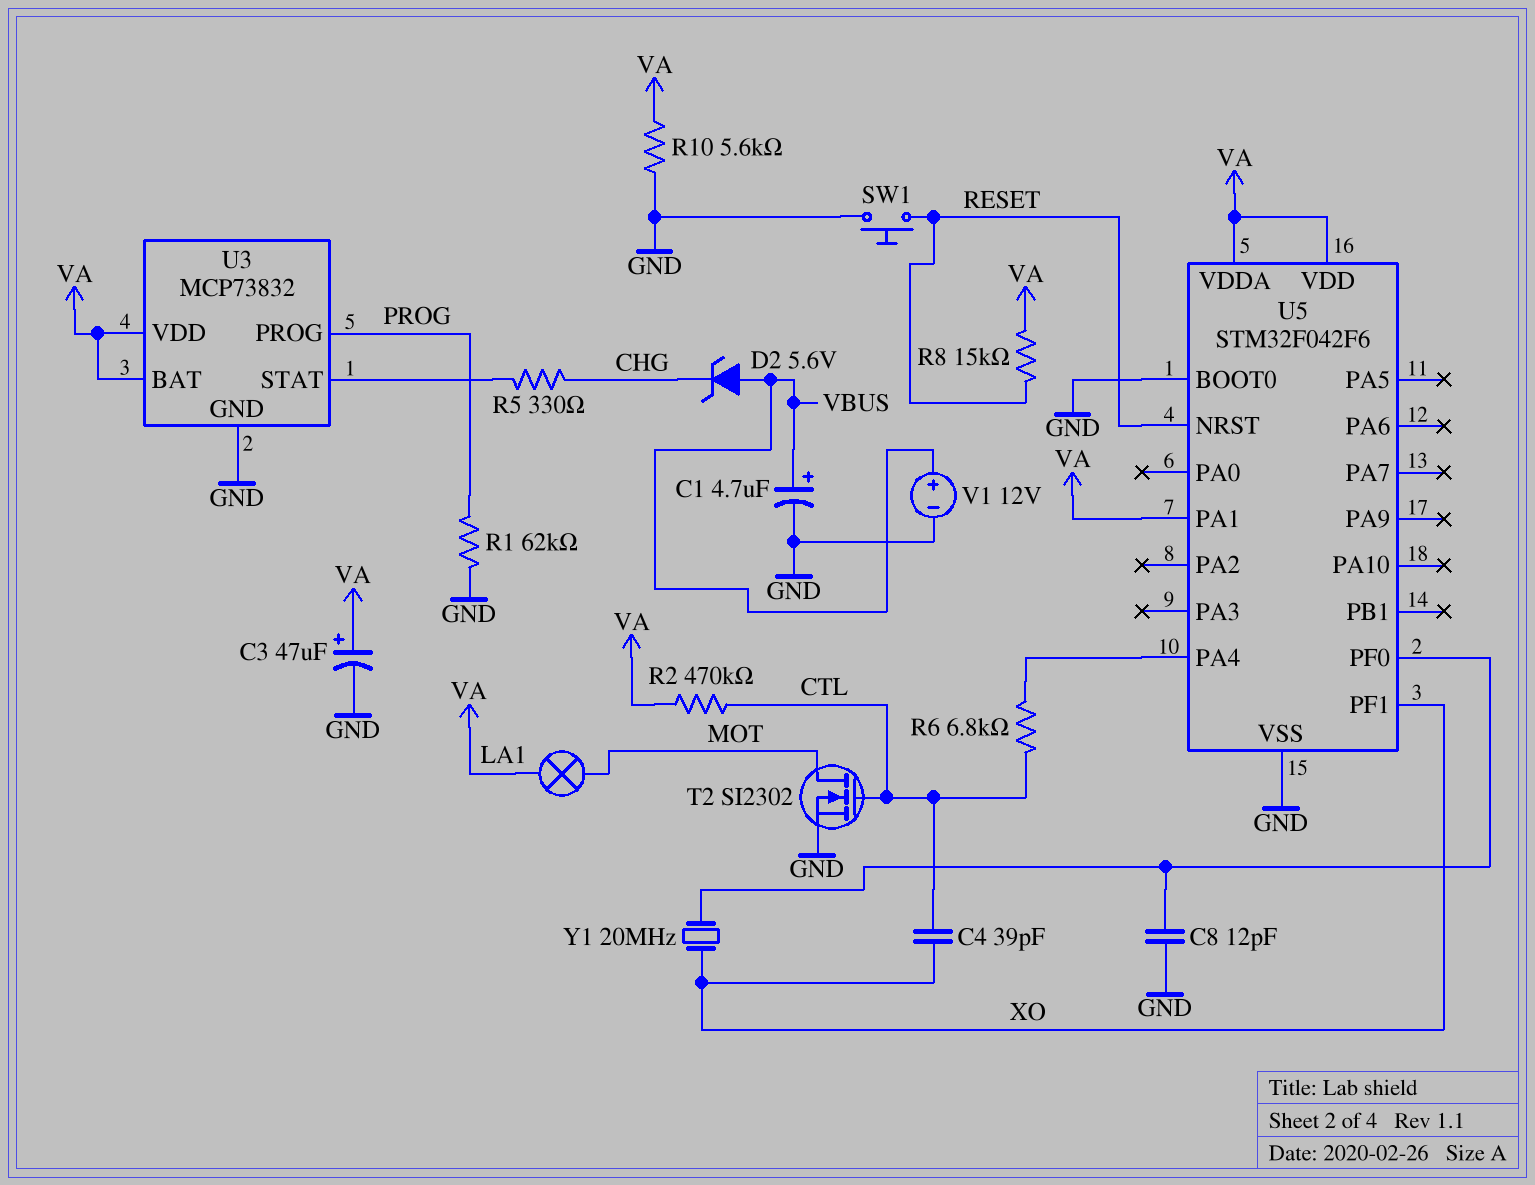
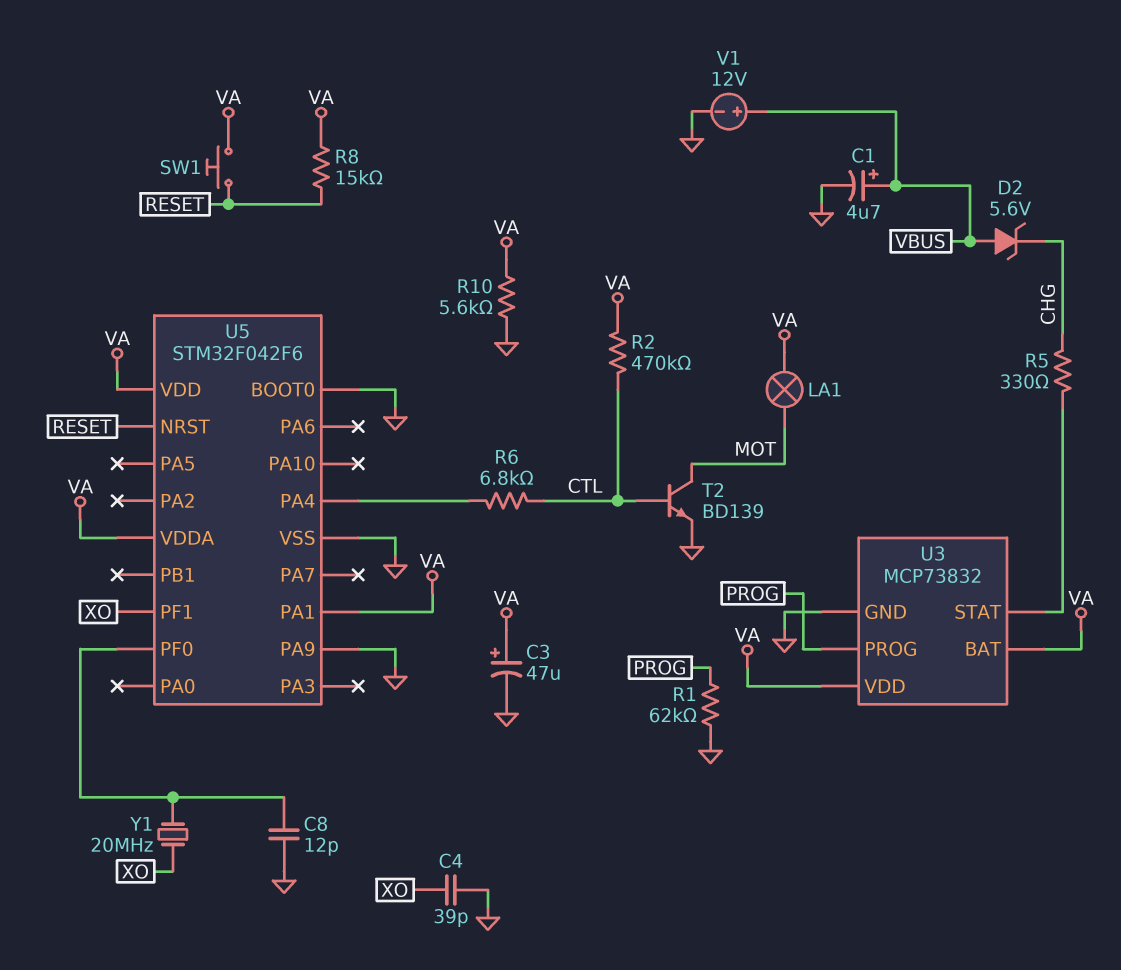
C4: 39pF (CTL, XO) -> 39pF (GND, XO)
SW1: button (GND, RESET) -> button (RESET, VA)
T2: NMOS SI2302 (G CTL, D MOT, S GND) -> NPN BD139 (B CTL, C MOT, E GND)
U5 pin PA9: none -> GND

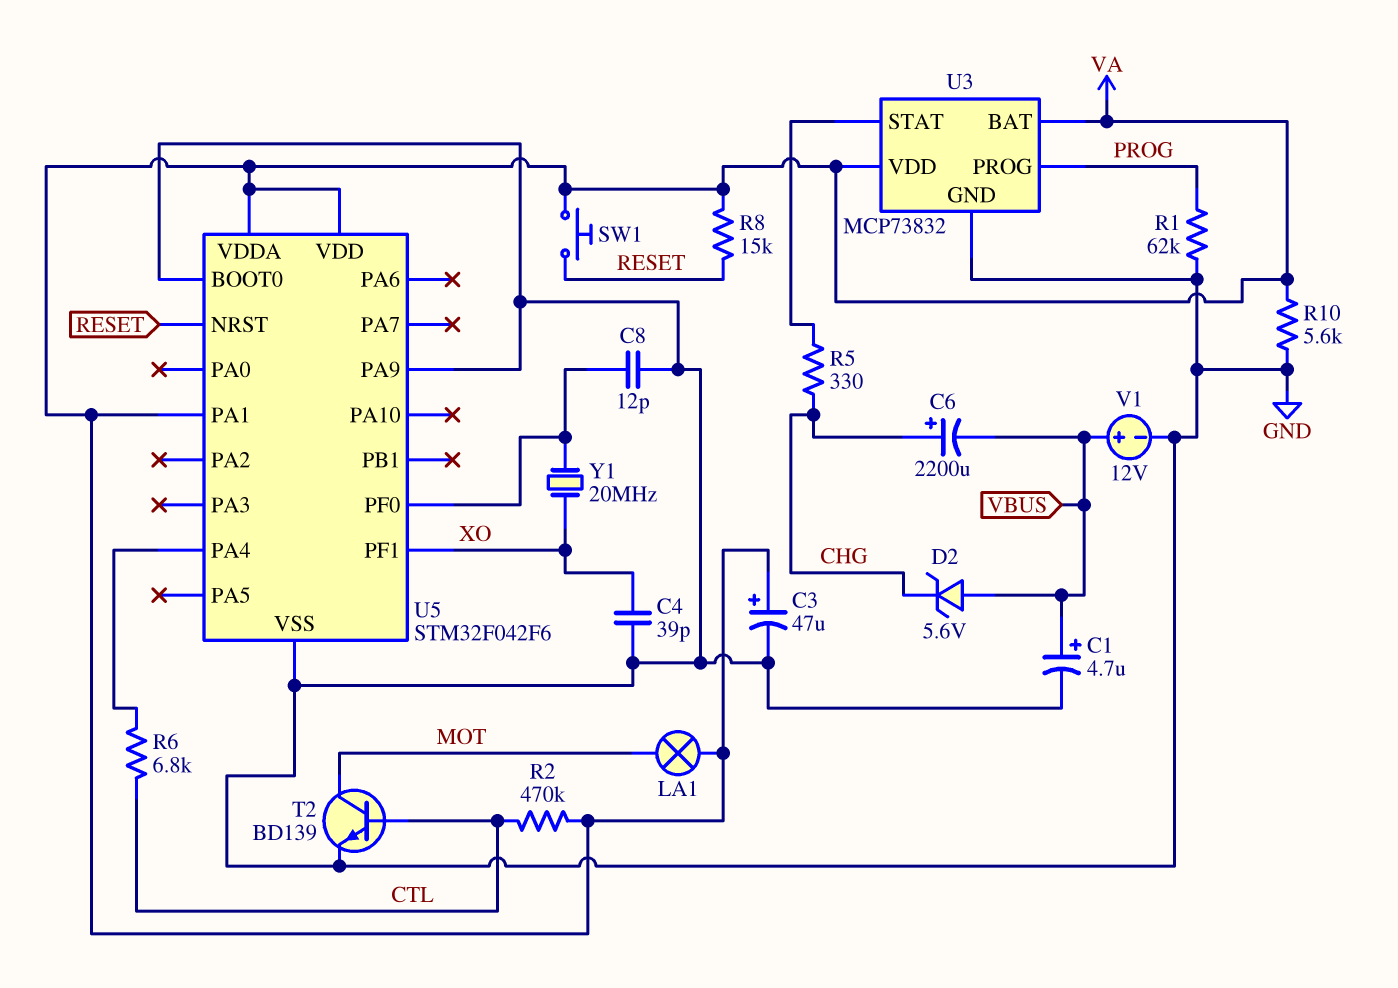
C6: none -> 2200uF (plus CHG, minus VBUS)

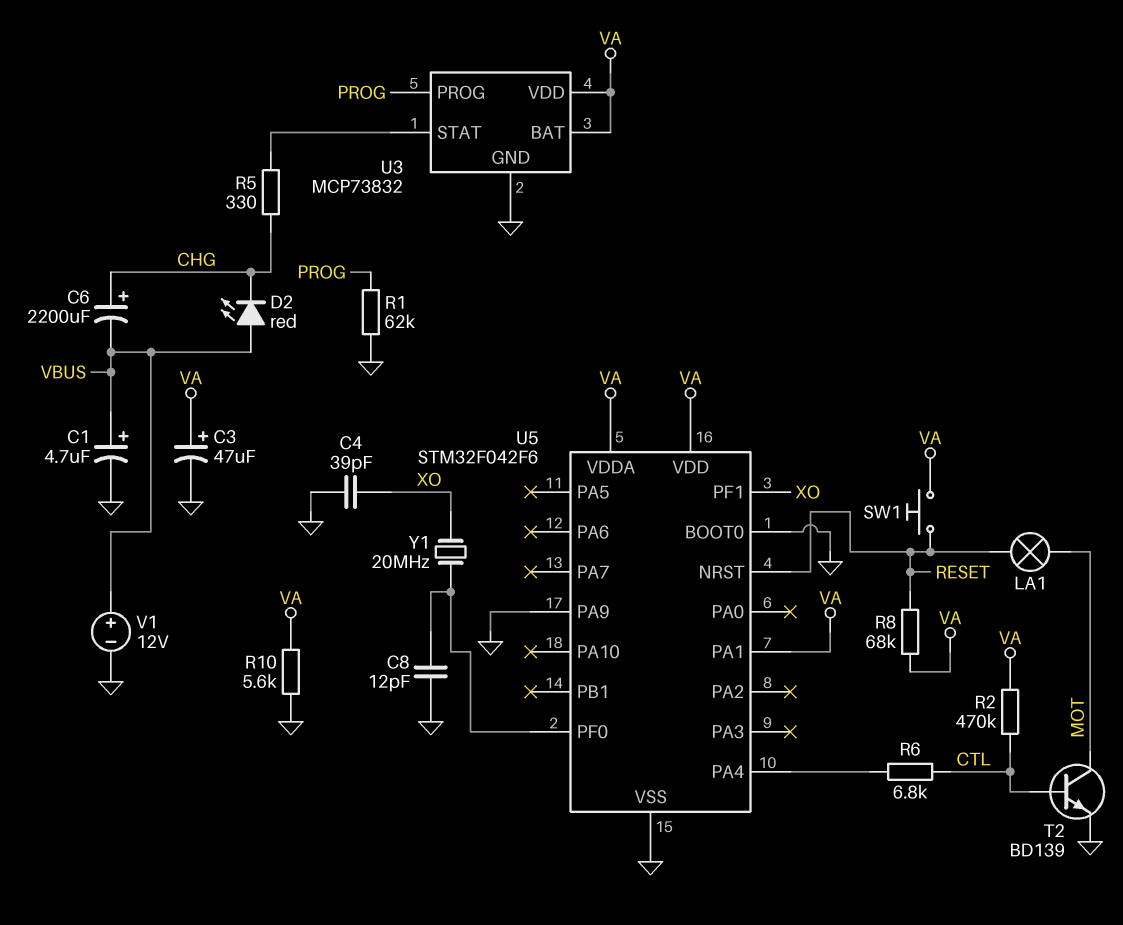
D2: zener 5.6V (A VBUS, K CHG) -> LED red (A VBUS, K CHG)
LA1: lamp (MOT, VA) -> lamp (MOT, RESET)
R8: 15k (RESET, VA) -> 68k (RESET, VA)

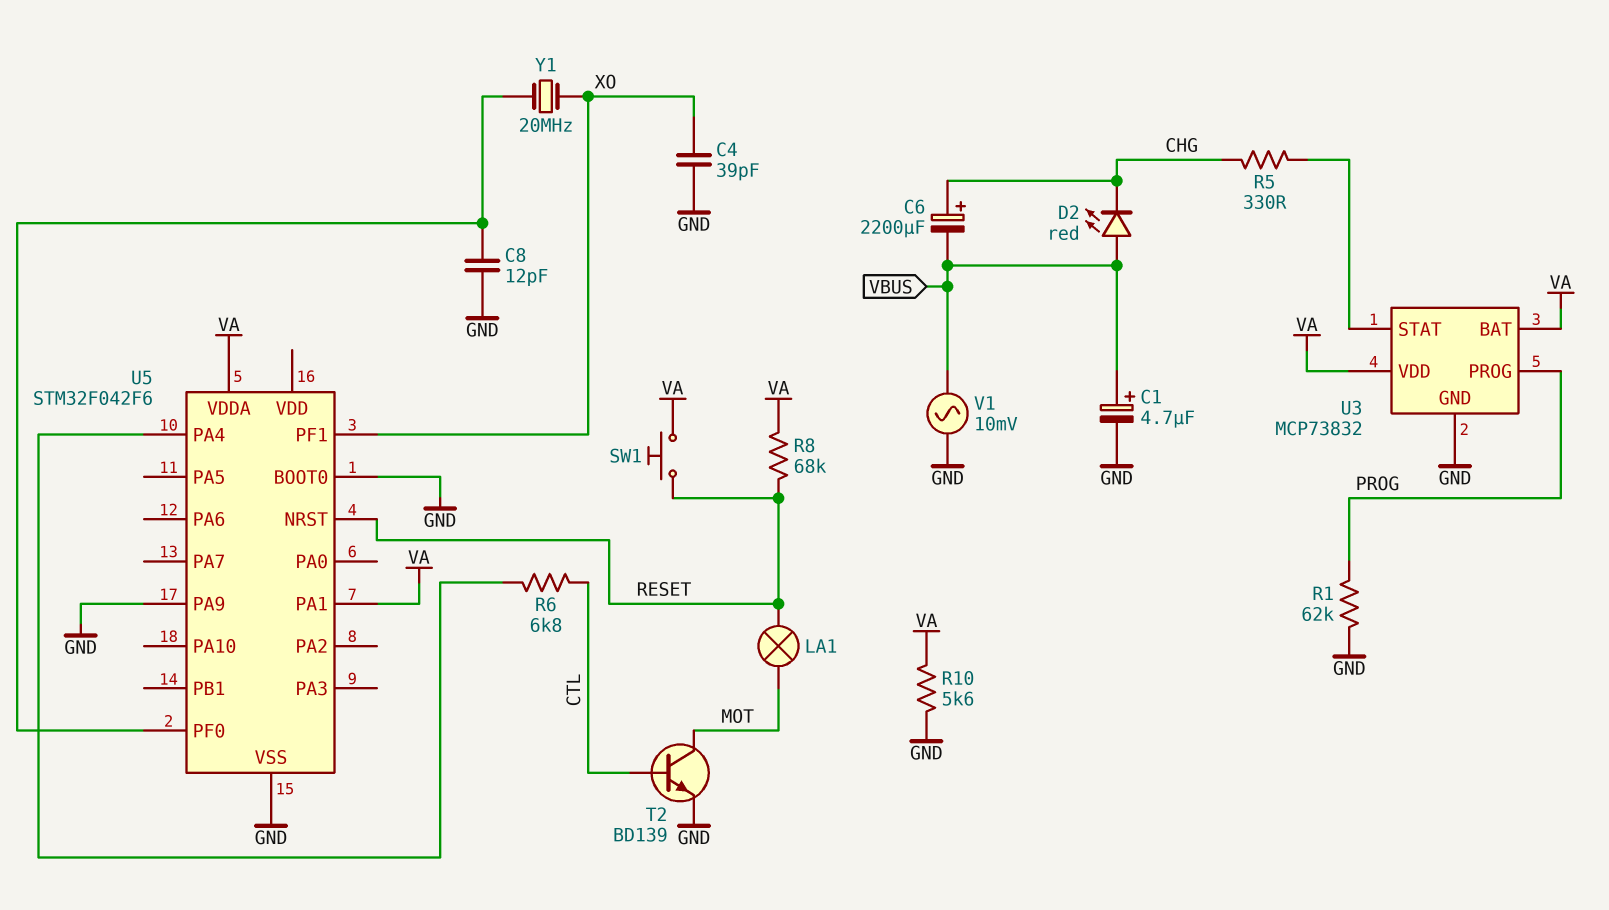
C3: 47uF (plus VA, minus GND) -> none
R2: 470k (CTL, VA) -> none
U5 pin VDD: VA -> none
V1: 12V (plus VBUS, minus GND) -> AC 10mV (GND, VBUS)

